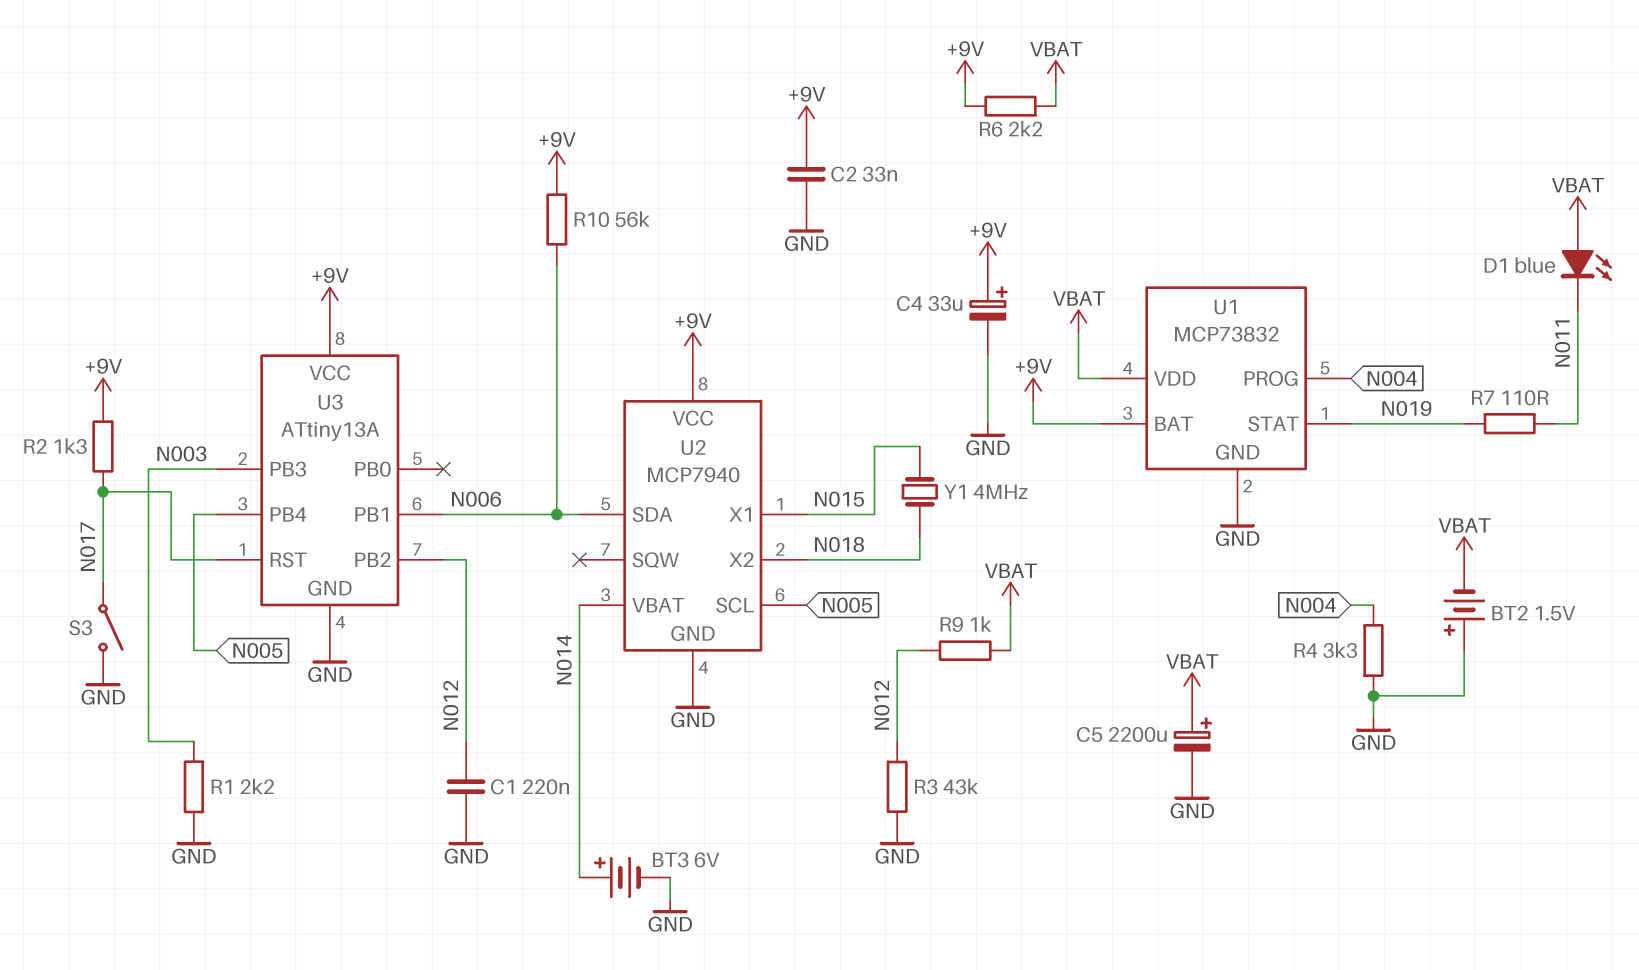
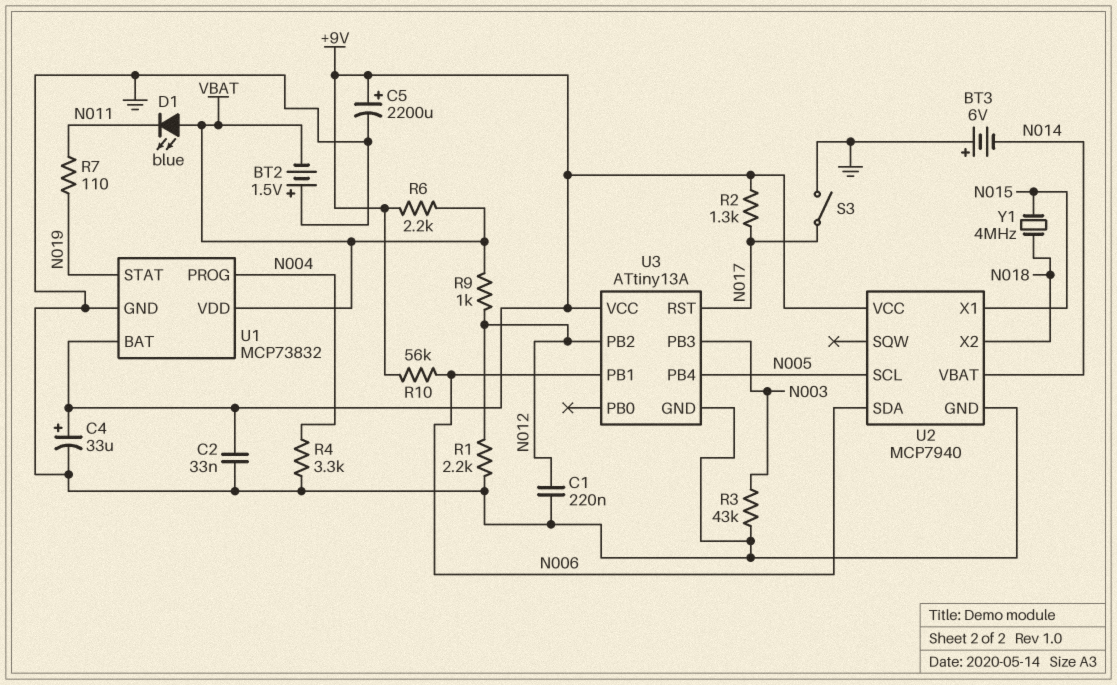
BT3: 6V (plus N014, minus GND) -> 6V (plus GND, minus N014)
C5: 2200uF (plus VBAT, minus GND) -> 2200uF (plus +9V, minus GND)
R1: 2.2k (GND, N003) -> 2.2k (GND, N012)
R3: 43k (GND, N012) -> 43k (GND, N003)

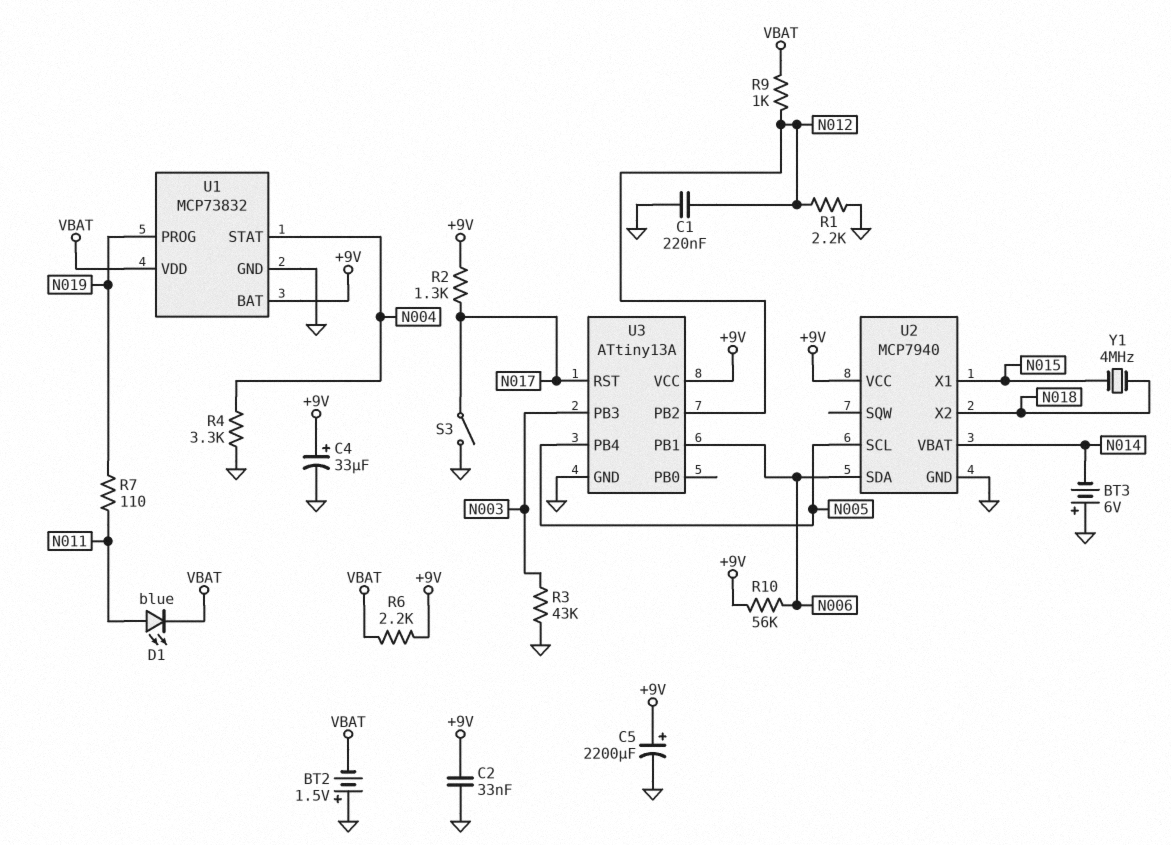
D1: LED blue (A VBAT, K N011) -> LED blue (A N011, K VBAT)
U1 pin PROG: N004 -> N019
U1 pin STAT: N019 -> N004

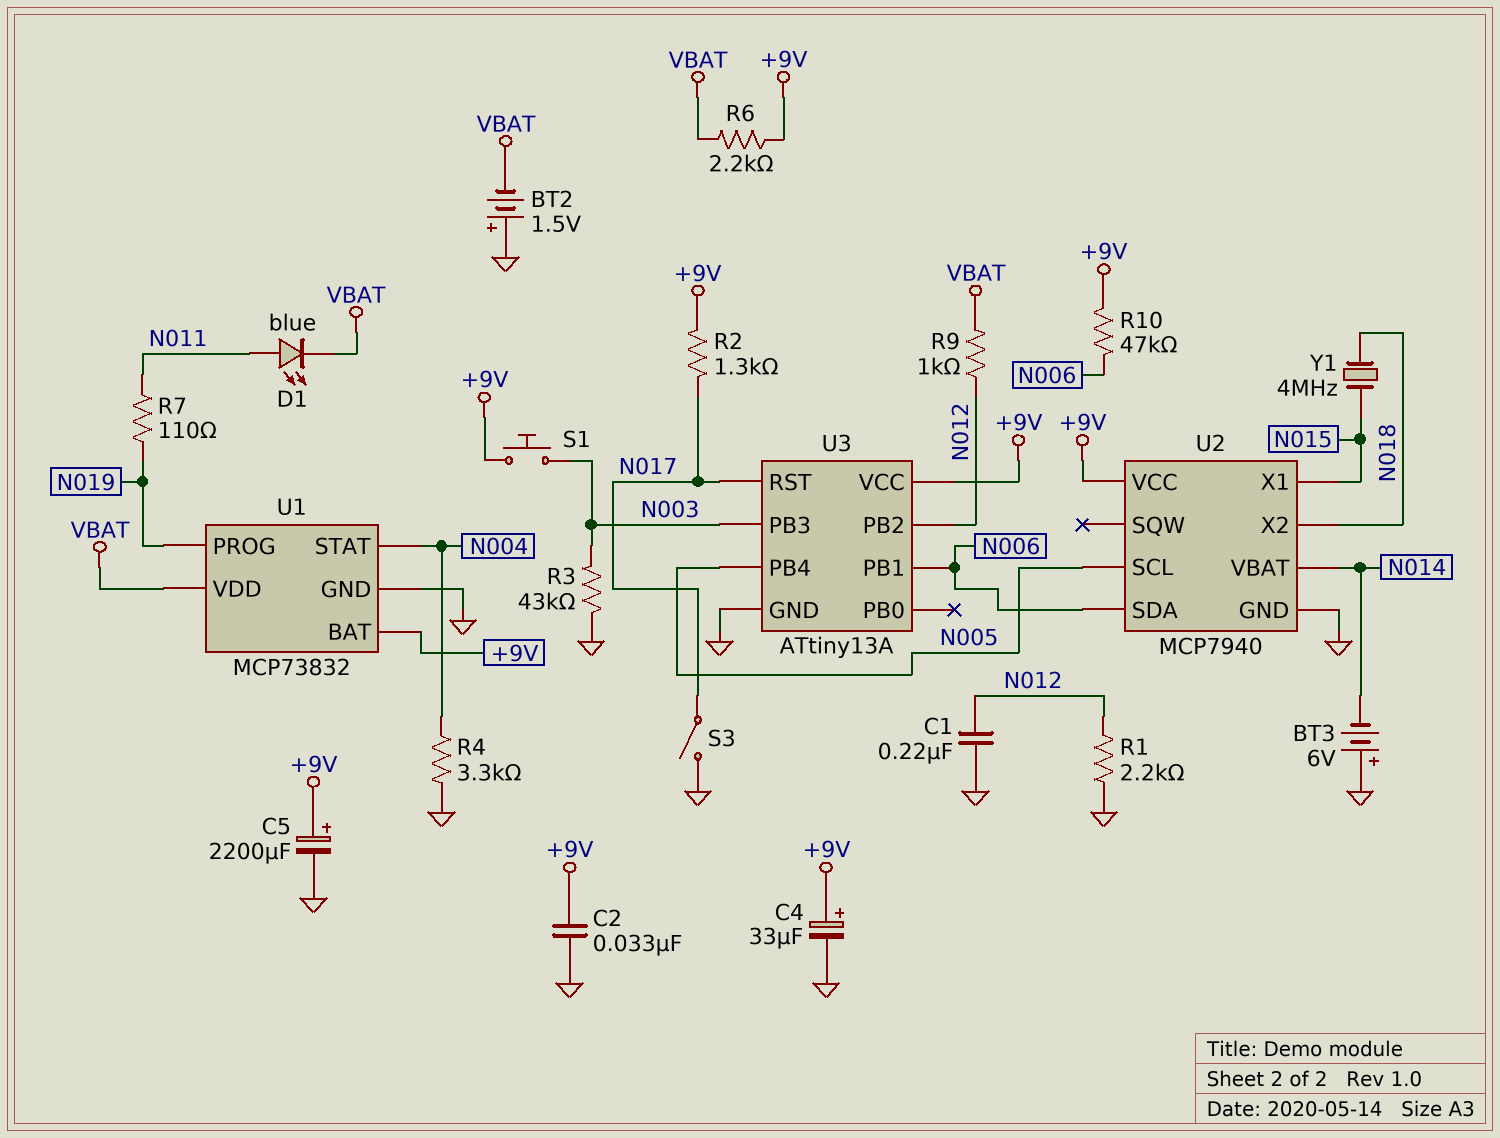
R10: 56k (+9V, N006) -> 47k (+9V, N006)
S1: none -> button (+9V, N003)

